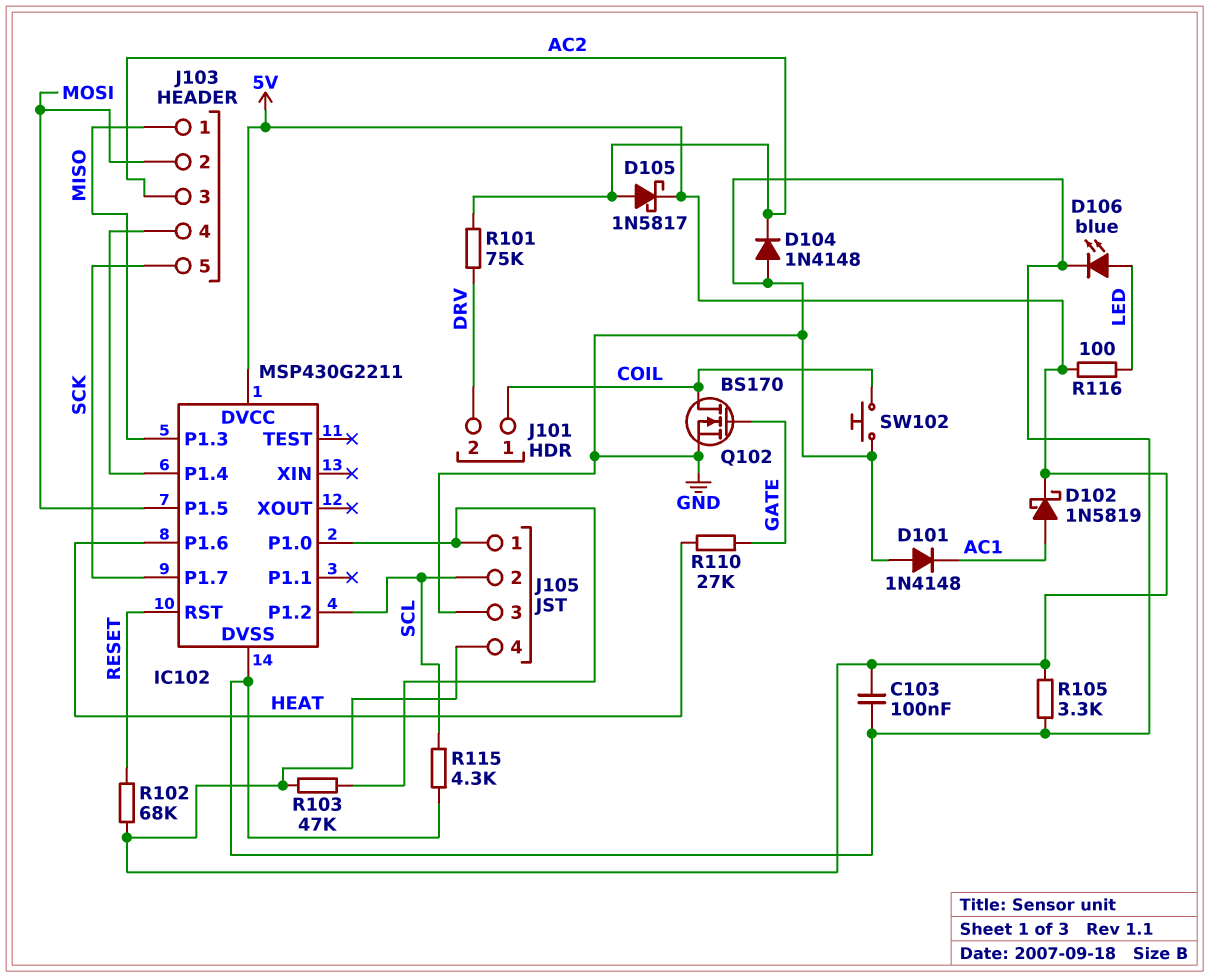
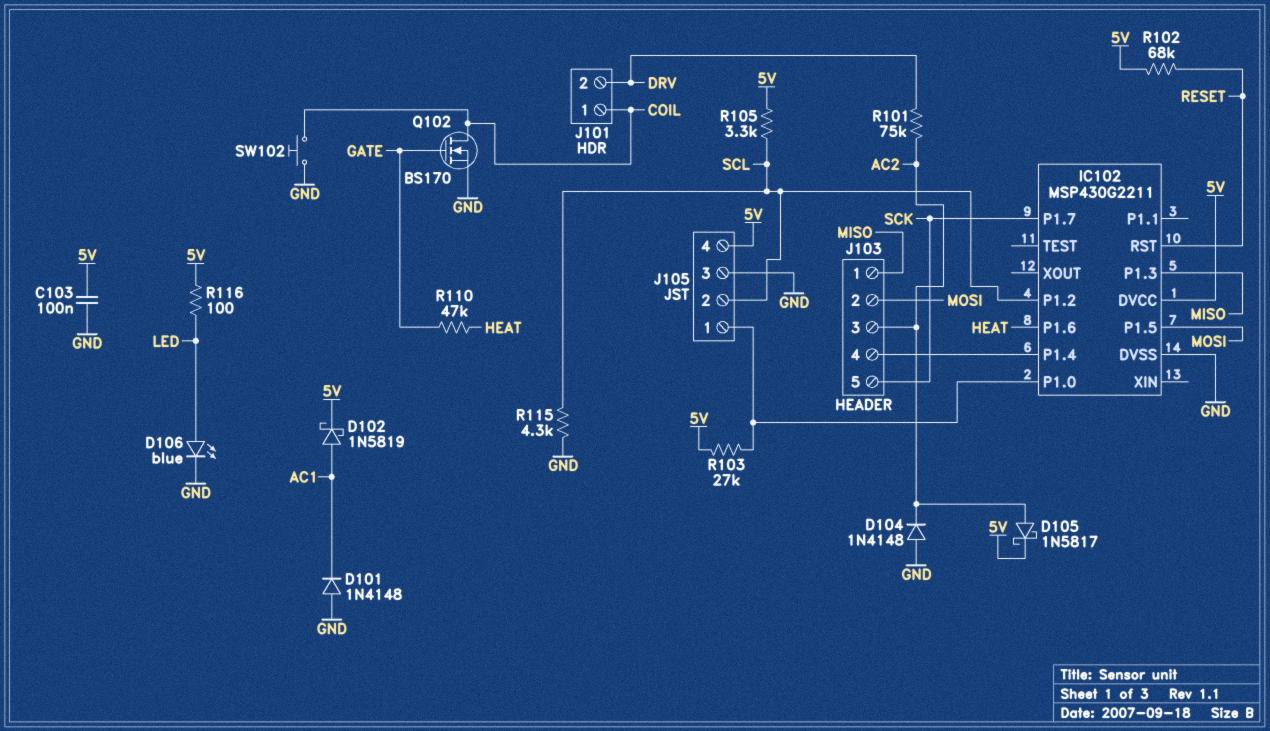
R103: 47k (5V, IC102/P1.0) -> 27k (5V, IC102/P1.0)
R105: 3.3k (5V, GND) -> 3.3k (5V, SCL)
R110: 27k (GATE, HEAT) -> 47k (GATE, HEAT)

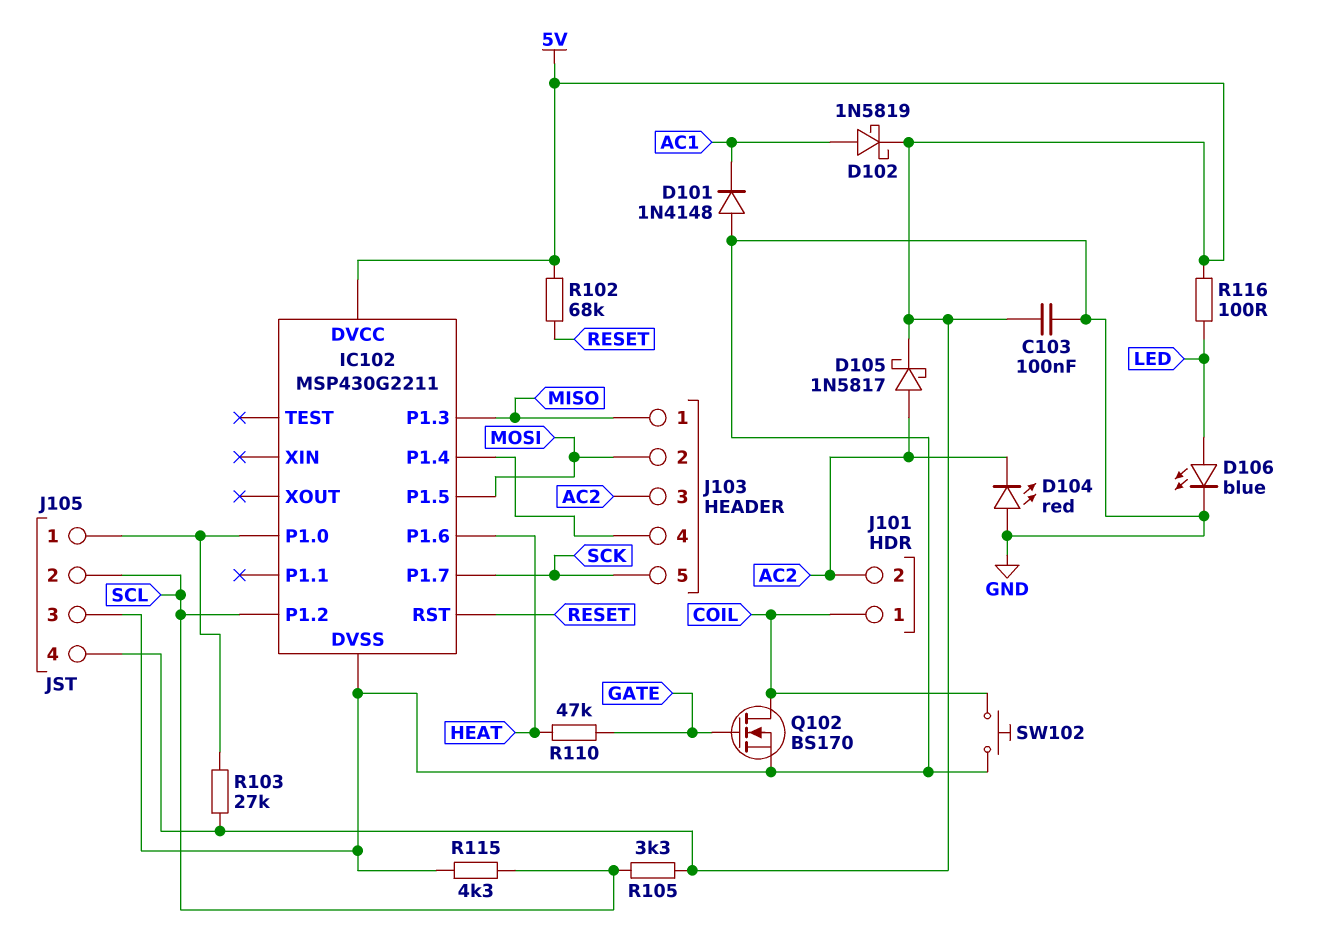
D104: diode 1N4148 (A GND, K AC2) -> LED red (A GND, K AC2)
J101 pin 2: DRV -> AC2
R101: 75k (AC2, DRV) -> none

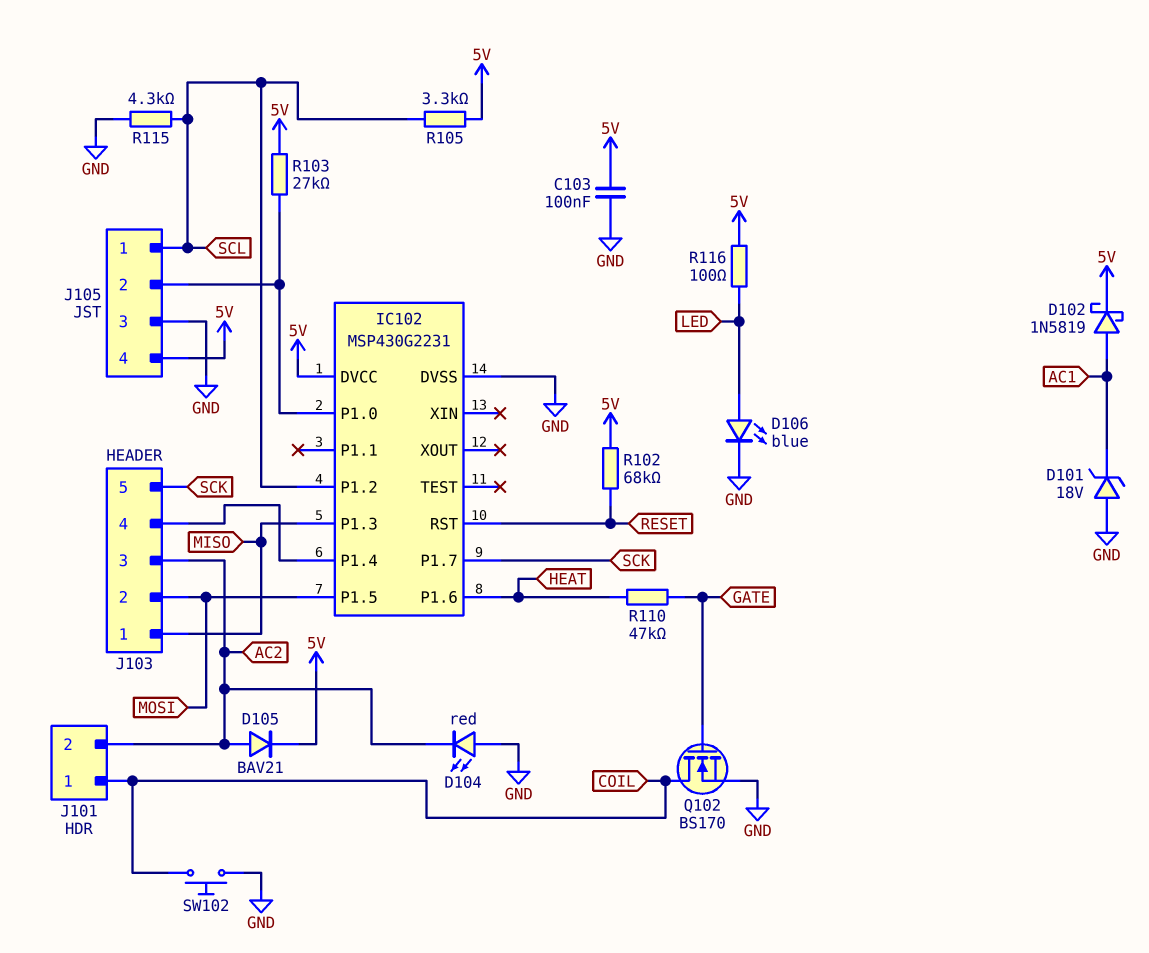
D101: diode 1N4148 (A GND, K AC1) -> zener 18V (A GND, K AC1)
D105: schottky 1N5817 (A AC2, K 5V) -> diode BAV21 (A AC2, K 5V)
IC102: MSP430G2211 -> MSP430G2231
J105 pin 1: IC102/P1.0 -> SCL
J105 pin 2: SCL -> IC102/P1.0

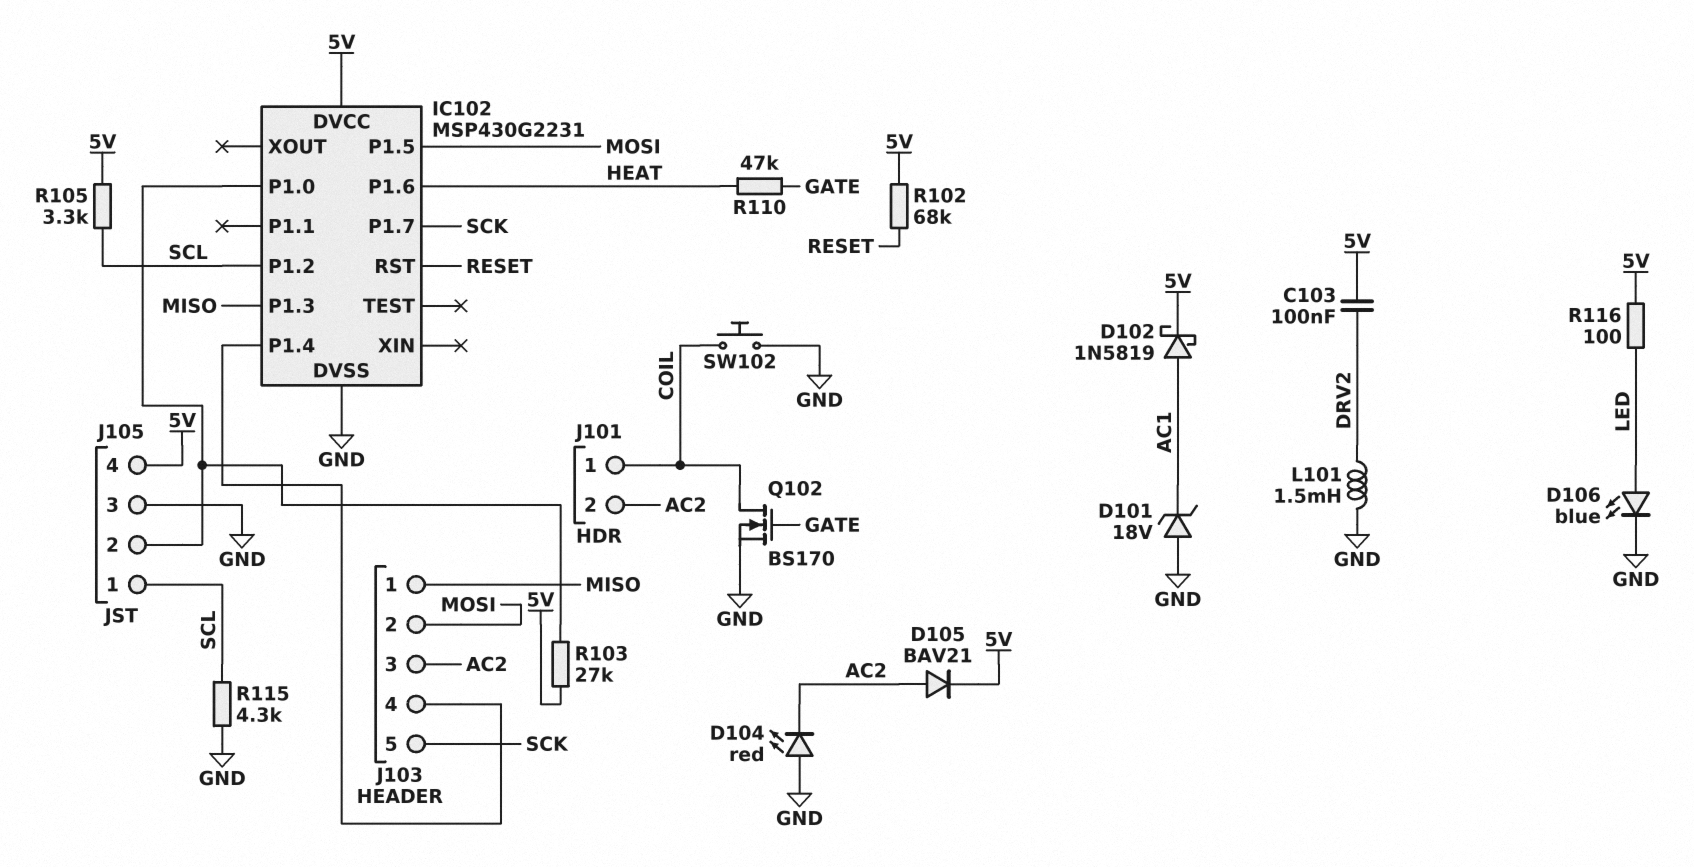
C103: 100nF (5V, GND) -> 100nF (5V, DRV2)
L101: none -> 1.5mH (DRV2, GND)

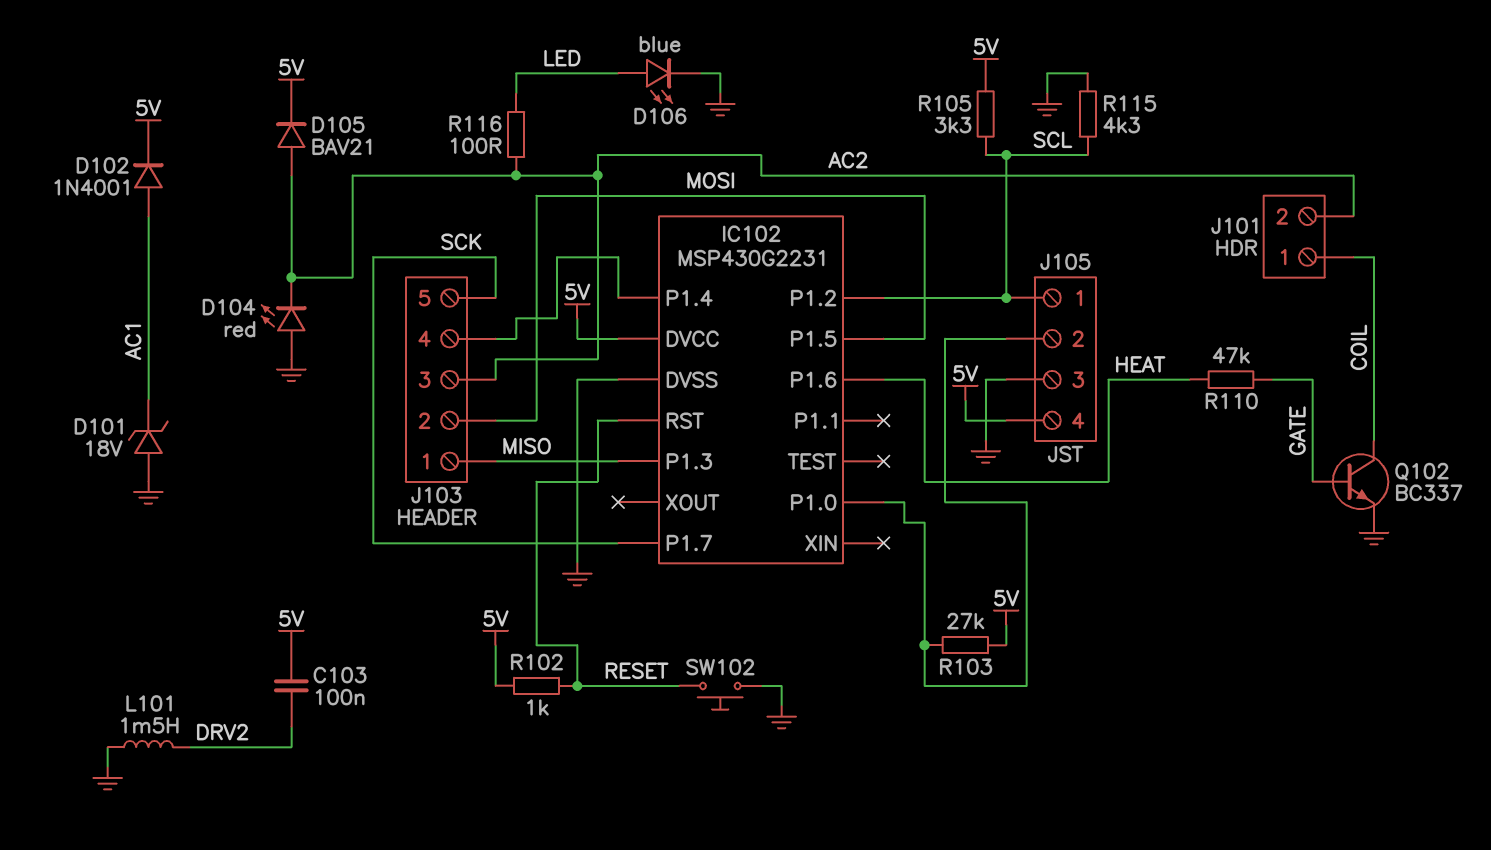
D102: schottky 1N5819 (A AC1, K 5V) -> diode 1N4001 (A AC1, K 5V)
Q102: NMOS BS170 (G GATE, D COIL, S GND) -> NPN BC337 (B GATE, C COIL, E GND)
R102: 68k (5V, RESET) -> 1k (5V, RESET)
R116: 100 (5V, LED) -> 100 (AC2, LED)
SW102: button (COIL, GND) -> button (GND, RESET)

